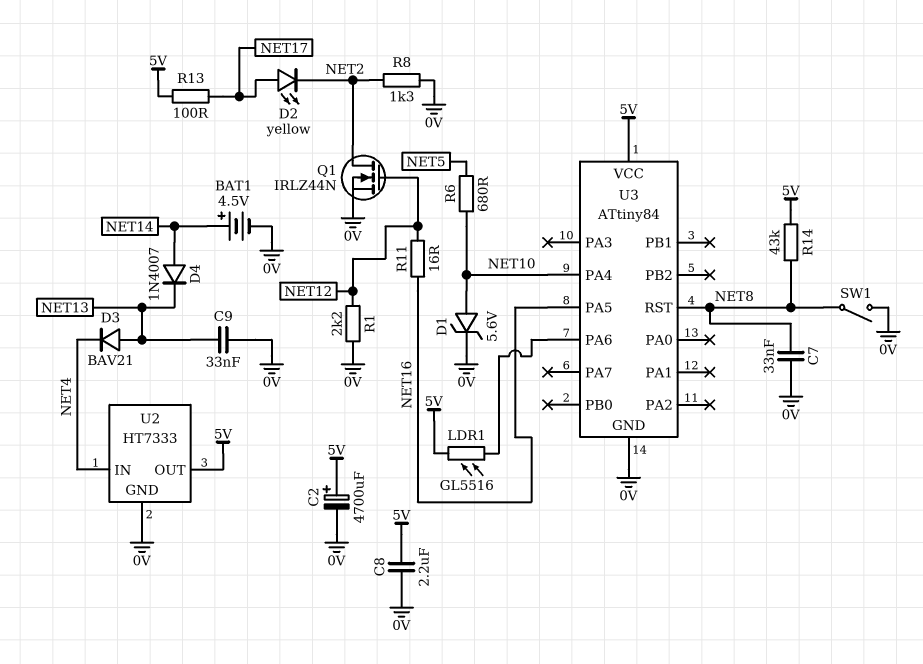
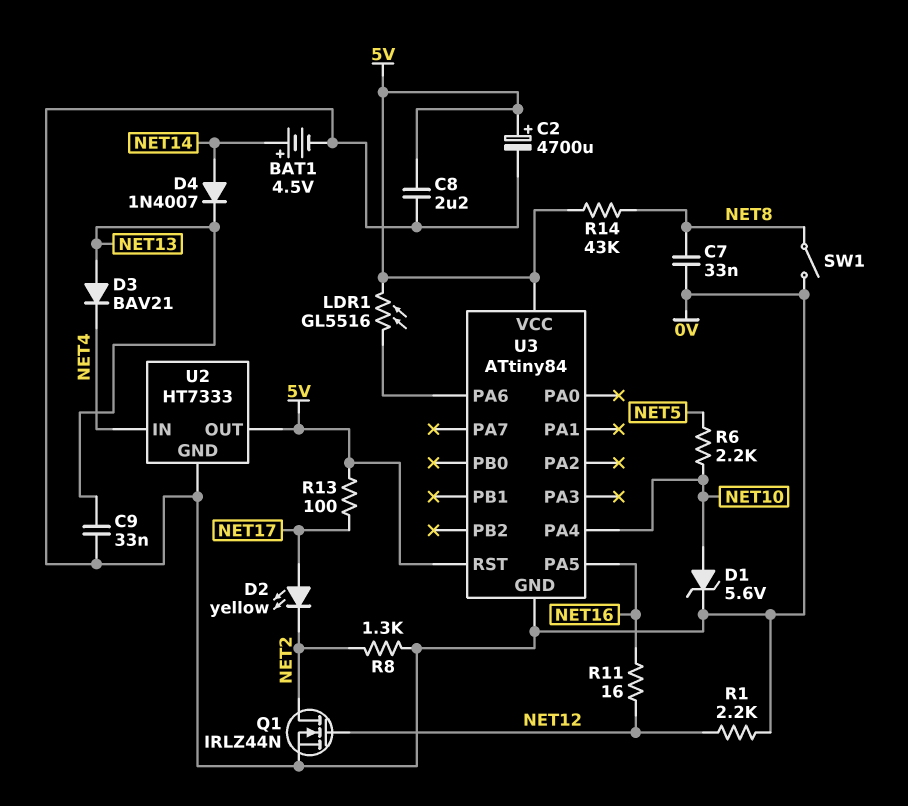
R6: 680 (NET5, NET10) -> 2.2k (NET5, NET10)
U3 pin RST: NET8 -> 5V

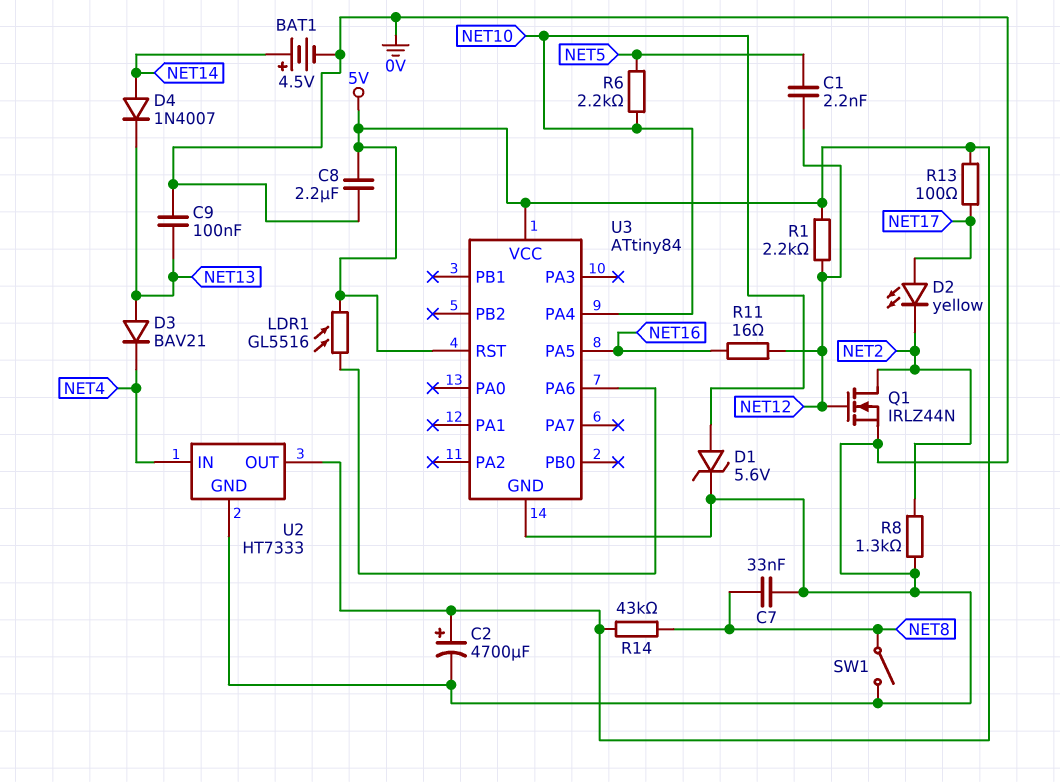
C1: none -> 2.2nF (NET5, NET12)
C9: 33nF (0V, NET13) -> 100nF (0V, NET13)
R1: 2.2k (0V, NET12) -> 2.2k (5V, NET12)

